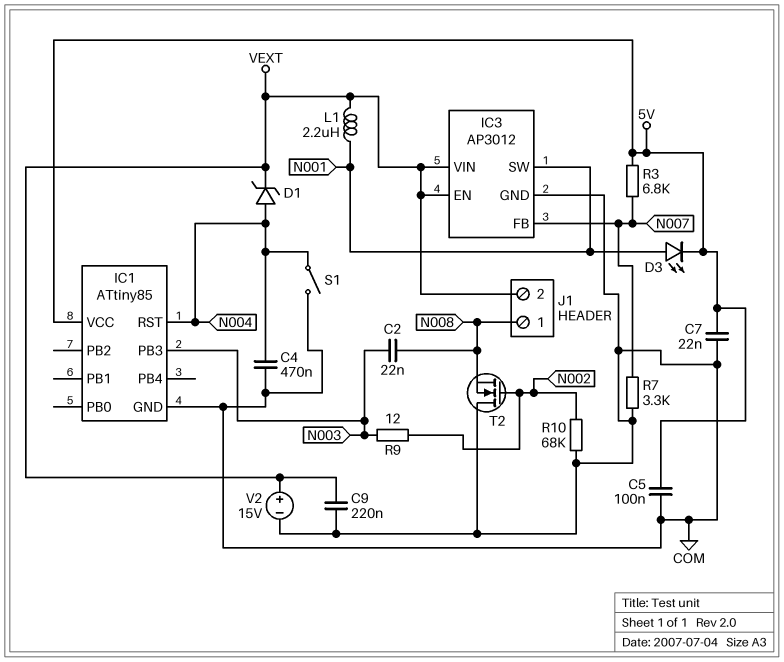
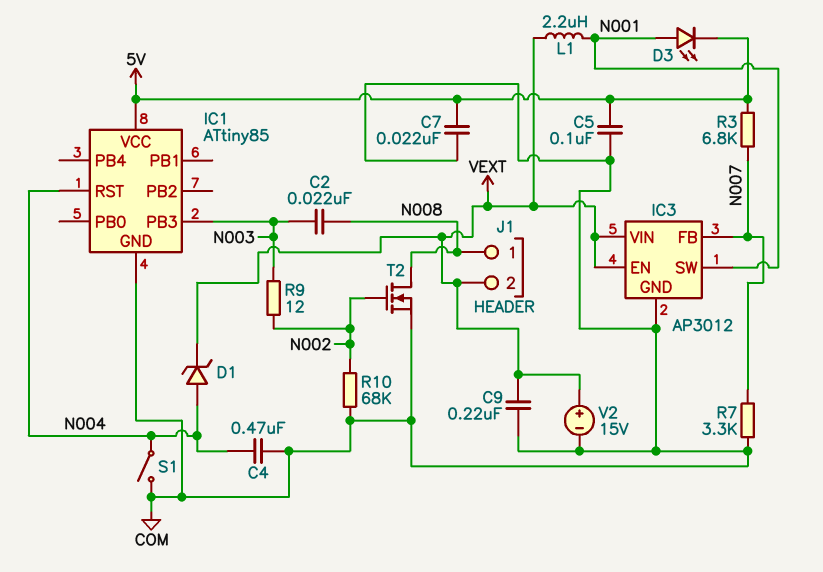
T2: NMOS (G N002, D COM, S N008) -> NMOS (G N002, D N008, S COM)

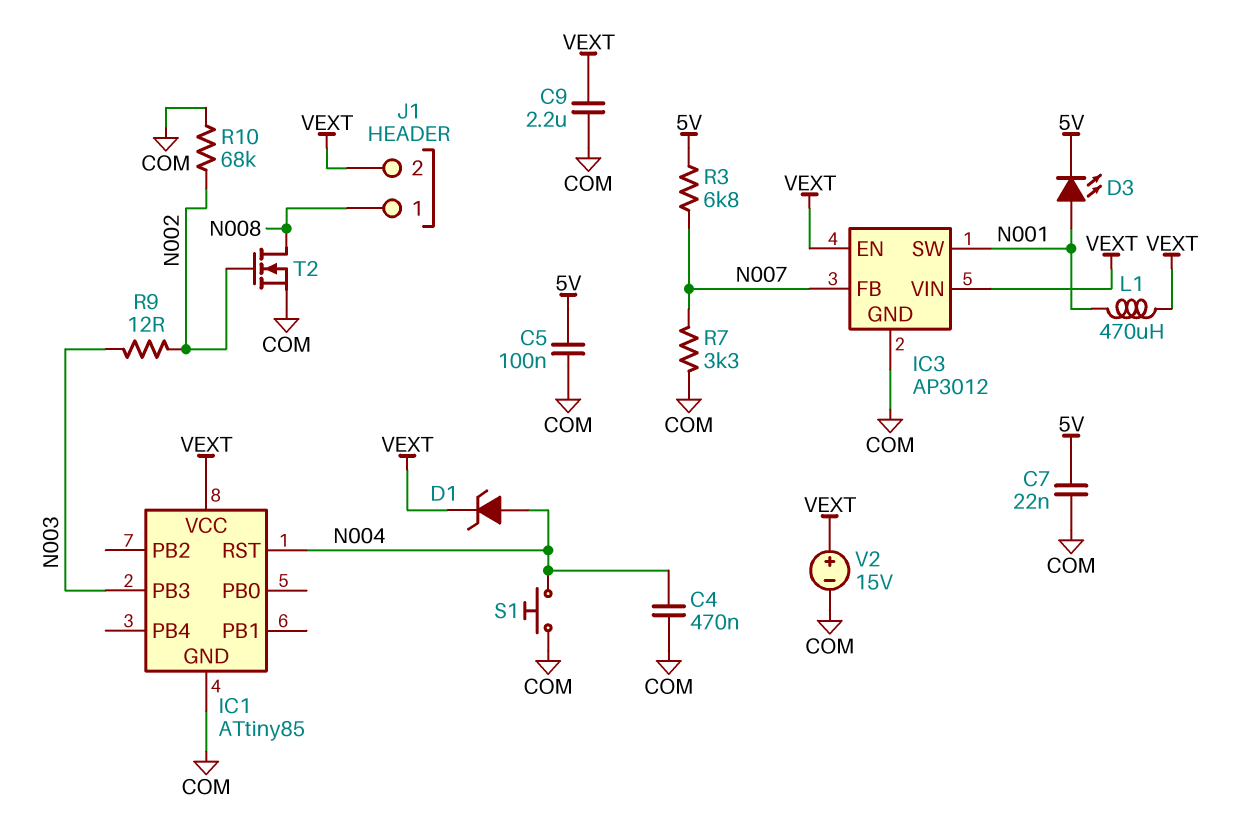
C2: 22nF (N003, N008) -> none
C9: 220nF (COM, VEXT) -> 2.2uF (COM, VEXT)
IC1 pin VCC: 5V -> VEXT
L1: 2.2uH (N001, VEXT) -> 470uH (N001, VEXT)
S1: switch (COM, N004) -> button (COM, N004)

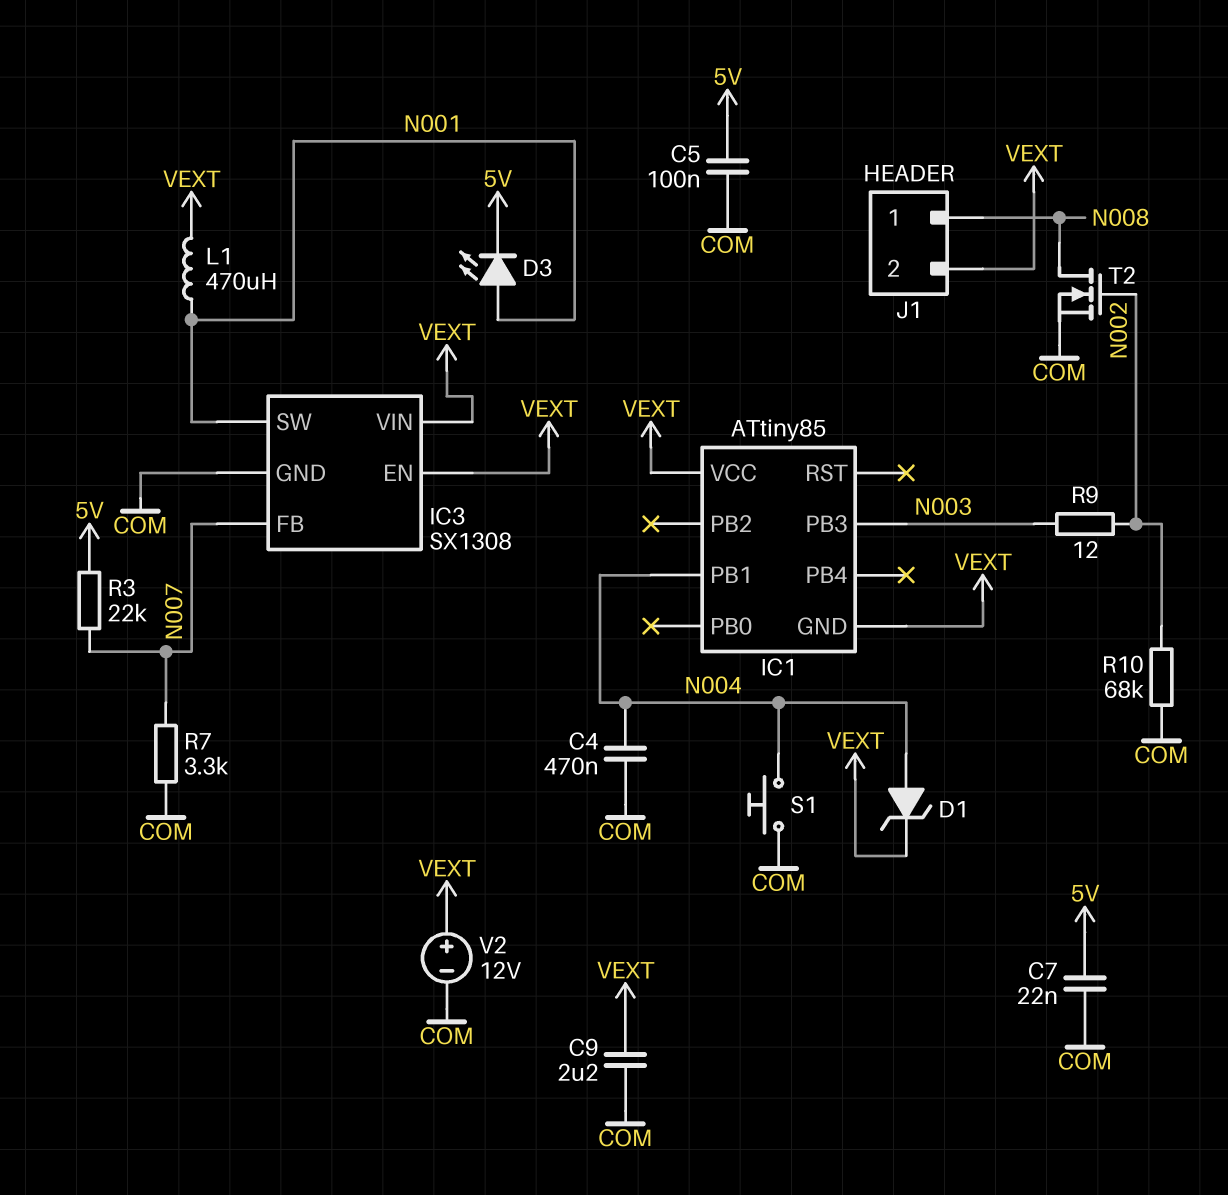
IC1 pin GND: COM -> VEXT
IC1 pin PB1: none -> N004
IC1 pin RST: N004 -> none
IC3: AP3012 -> SX1308
R3: 6.8k (5V, N007) -> 22k (5V, N007)
V2: 15V (plus VEXT, minus COM) -> 12V (plus VEXT, minus COM)

